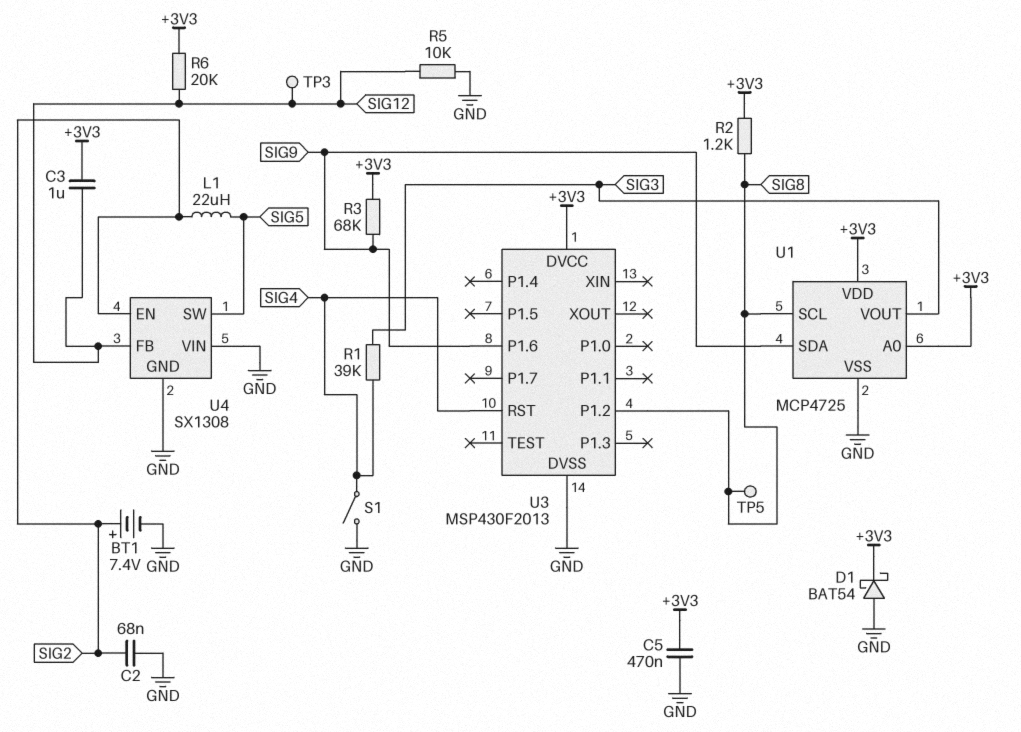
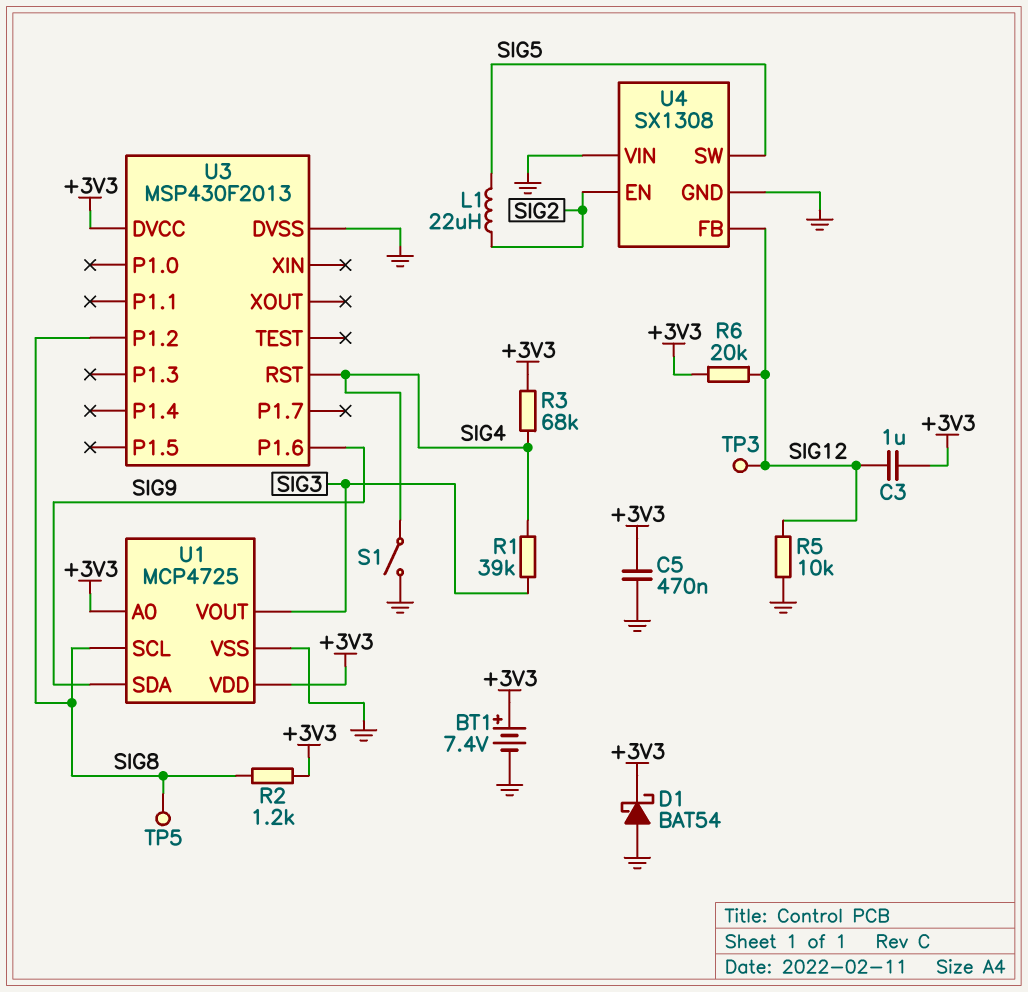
BT1: 7.4V (plus SIG2, minus GND) -> 7.4V (plus +3V3, minus GND)
C2: 68nF (GND, SIG2) -> none
R3: 68k (+3V3, SIG9) -> 68k (+3V3, SIG4)

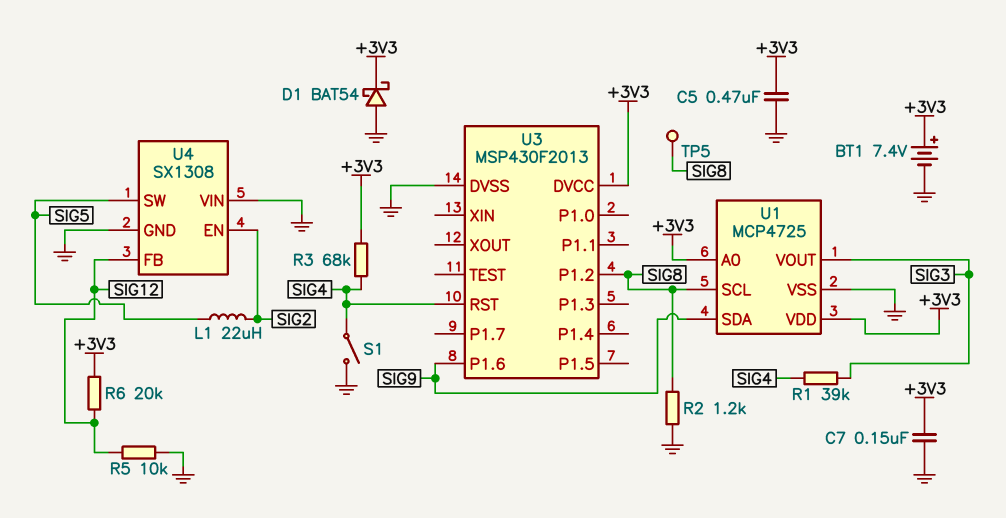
C3: 1uF (+3V3, SIG12) -> none
C7: none -> 150nF (+3V3, GND)
R2: 1.2k (+3V3, SIG8) -> 1.2k (GND, SIG8)
TP3: test point (SIG12) -> none

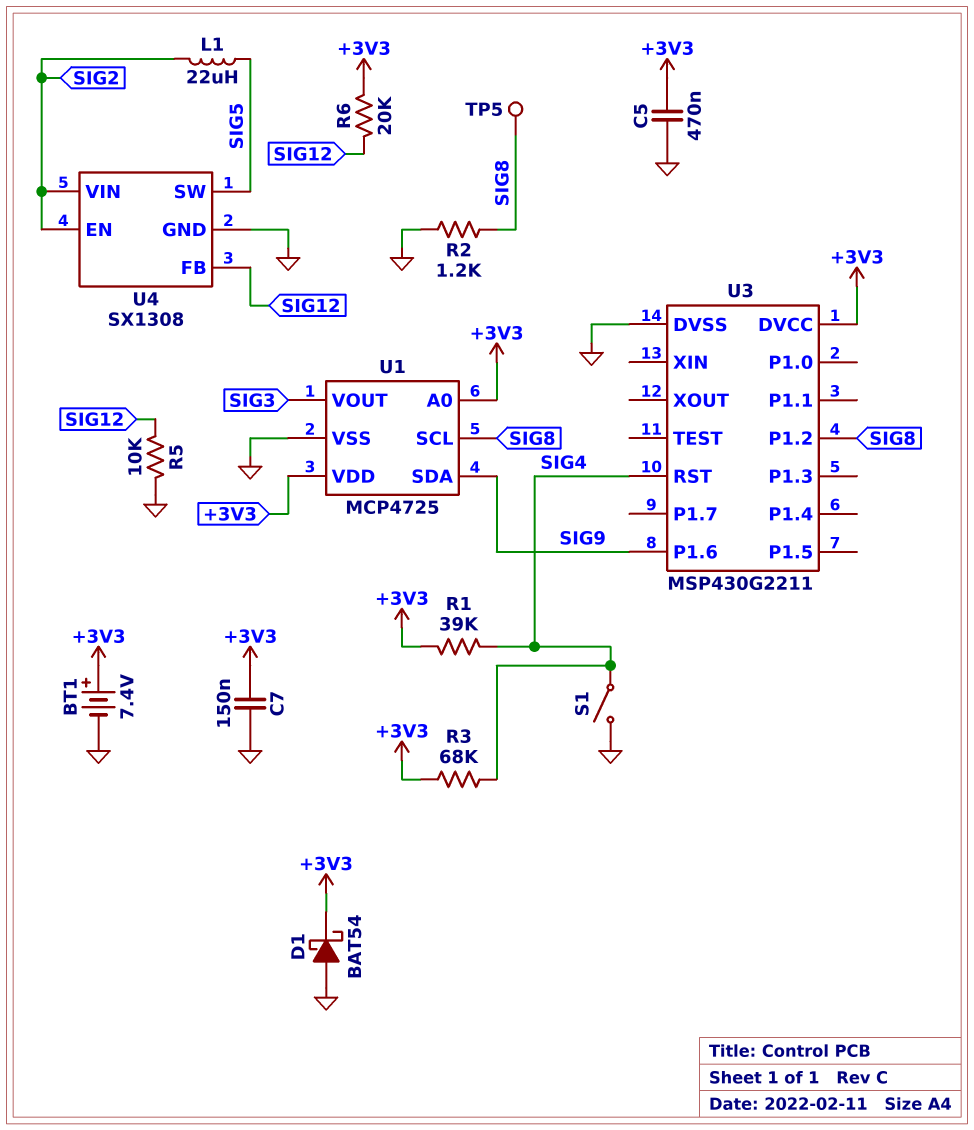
R1: 39k (SIG3, SIG4) -> 39k (+3V3, SIG4)
U3: MSP430F2013 -> MSP430G2211
U4 pin VIN: GND -> SIG2

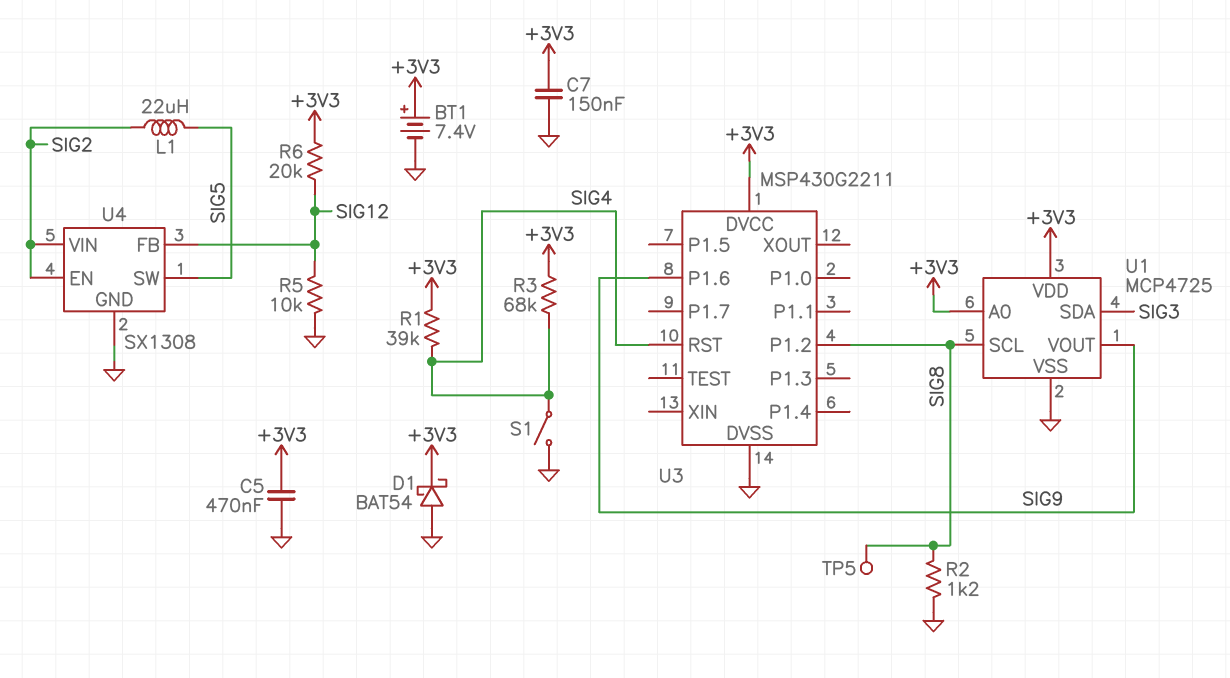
U1 pin SDA: SIG9 -> SIG3
U1 pin VOUT: SIG3 -> SIG9

